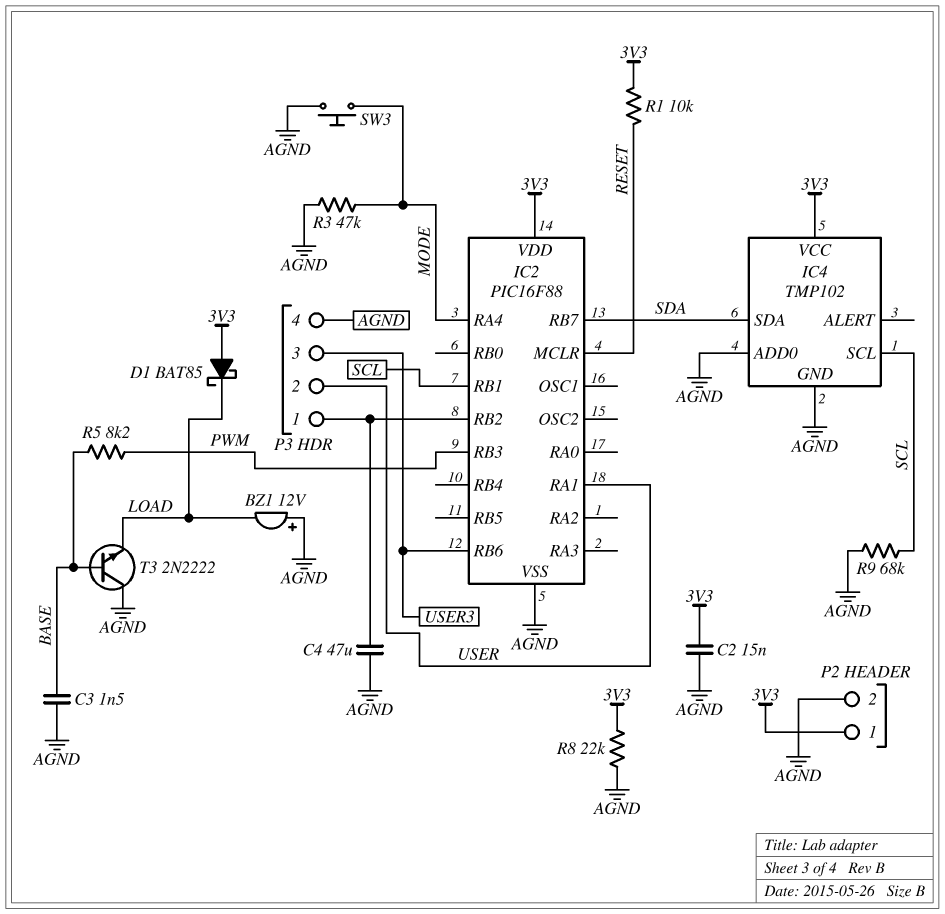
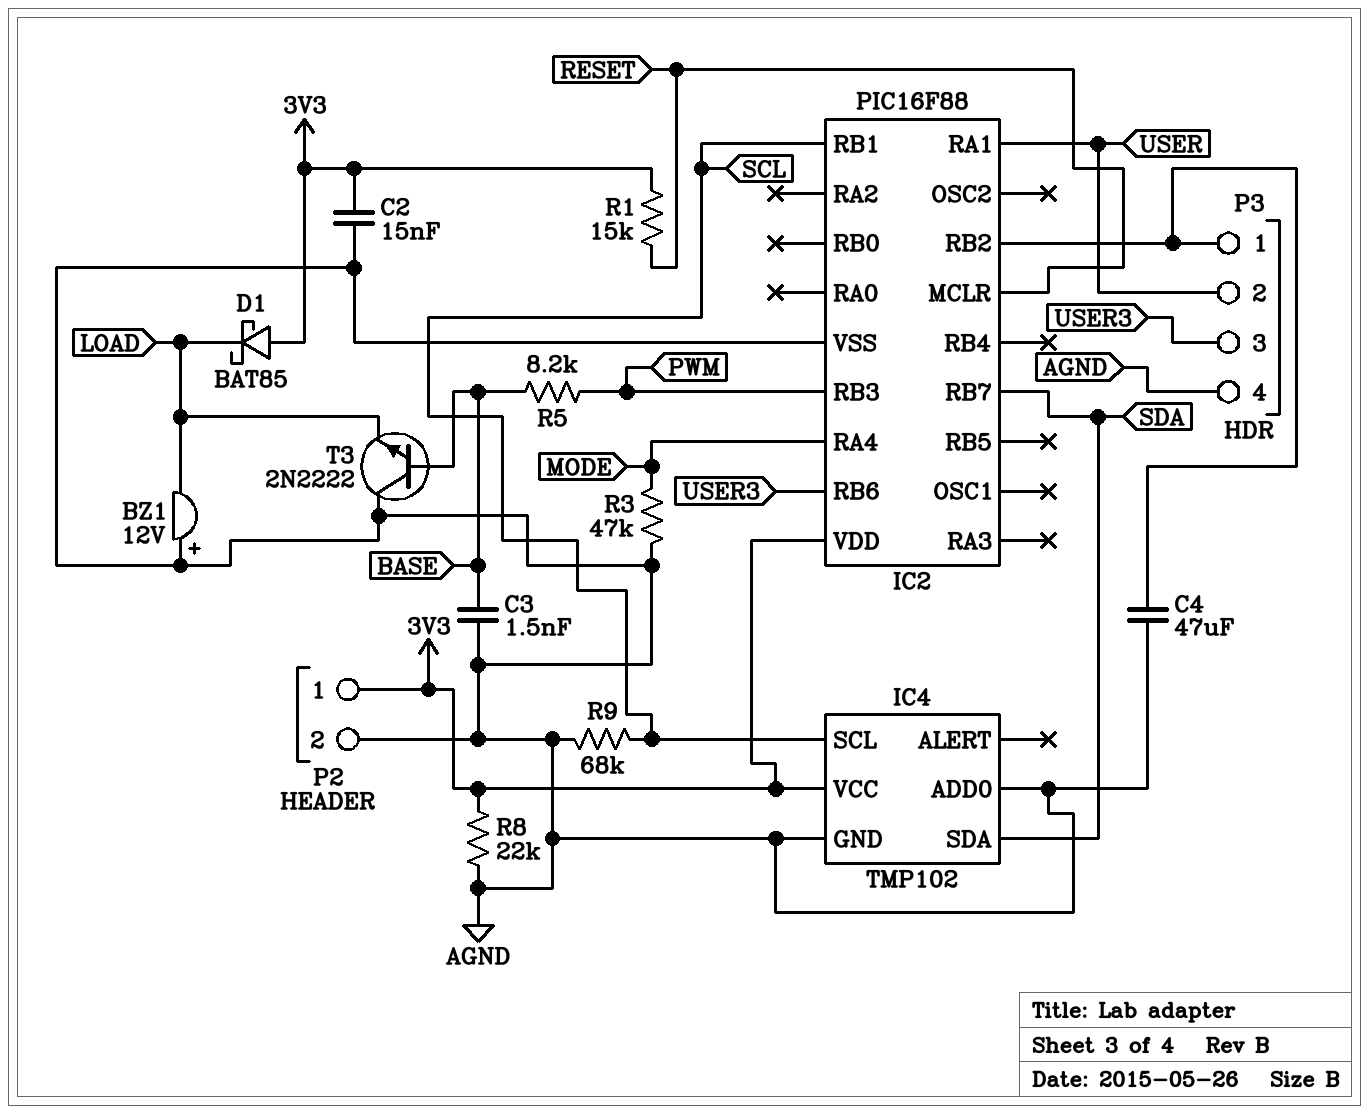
R1: 10k (3V3, RESET) -> 15k (3V3, RESET)
SW3: button (AGND, MODE) -> none

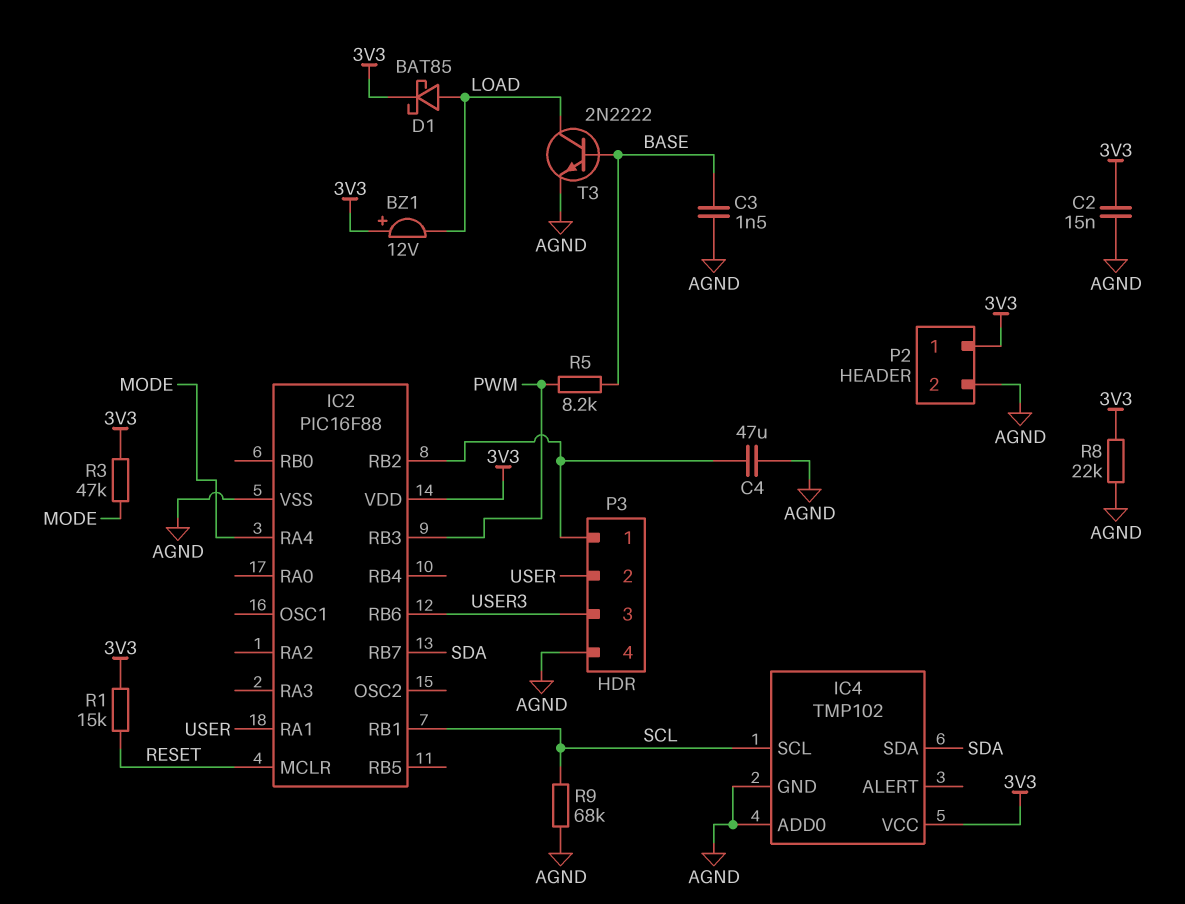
BZ1: buzzer 12V (plus AGND, minus LOAD) -> buzzer 12V (plus 3V3, minus LOAD)
D1: schottky BAT85 (A 3V3, K LOAD) -> schottky BAT85 (A LOAD, K 3V3)
R3: 47k (AGND, MODE) -> 47k (3V3, MODE)
T3: NPN 2N2222 (B BASE, C AGND, E LOAD) -> NPN 2N2222 (B BASE, C LOAD, E AGND)

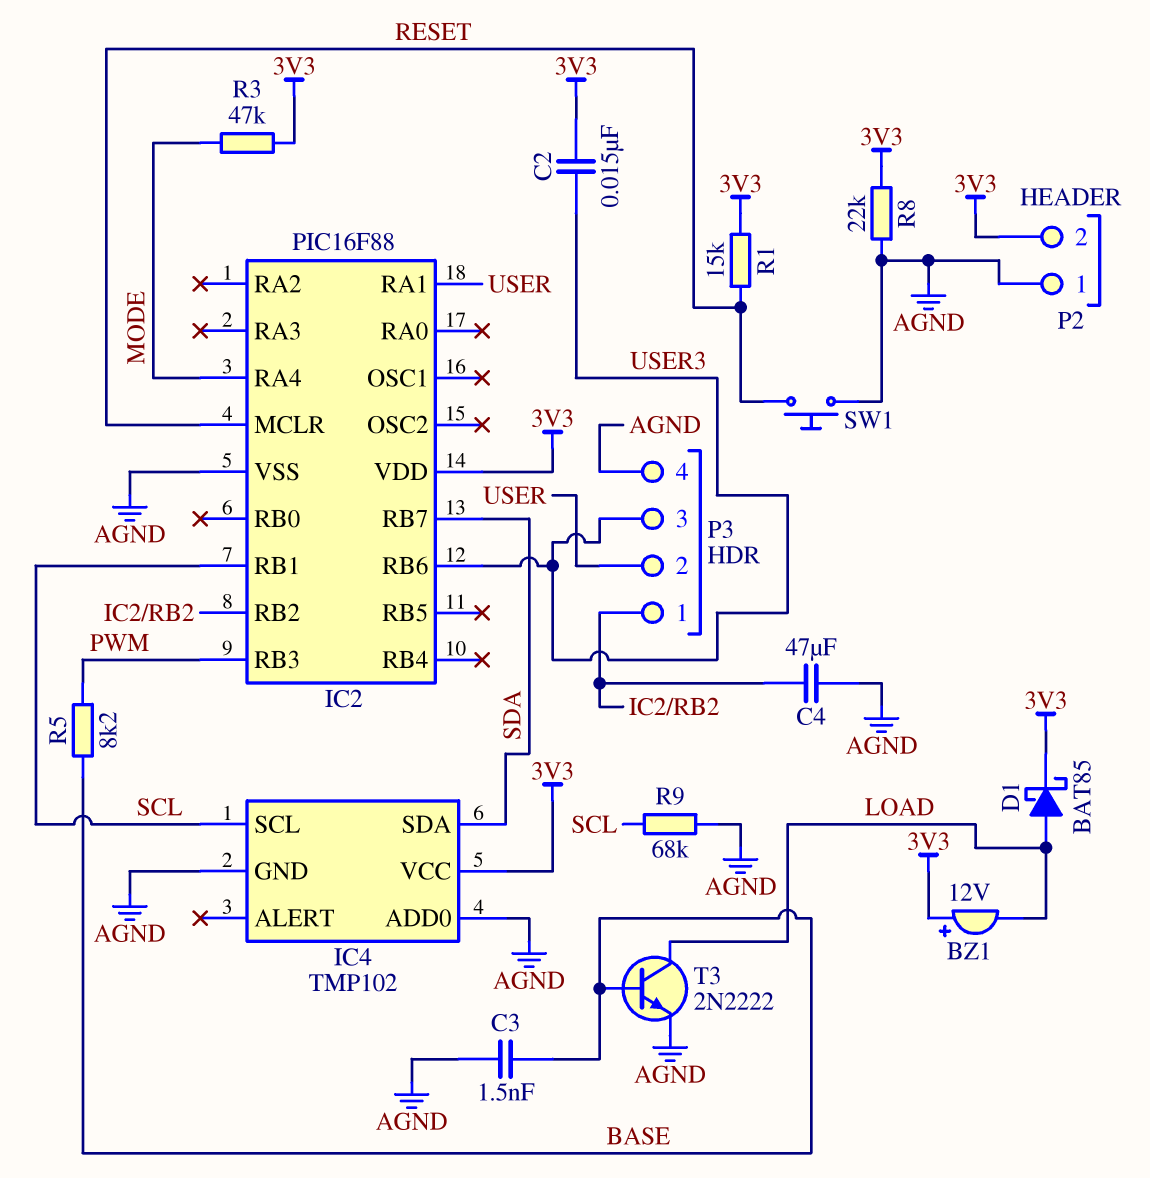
C2: 15nF (3V3, AGND) -> 15nF (3V3, USER3)
P2 pin 1: 3V3 -> AGND
P2 pin 2: AGND -> 3V3
SW1: none -> button (AGND, RESET)

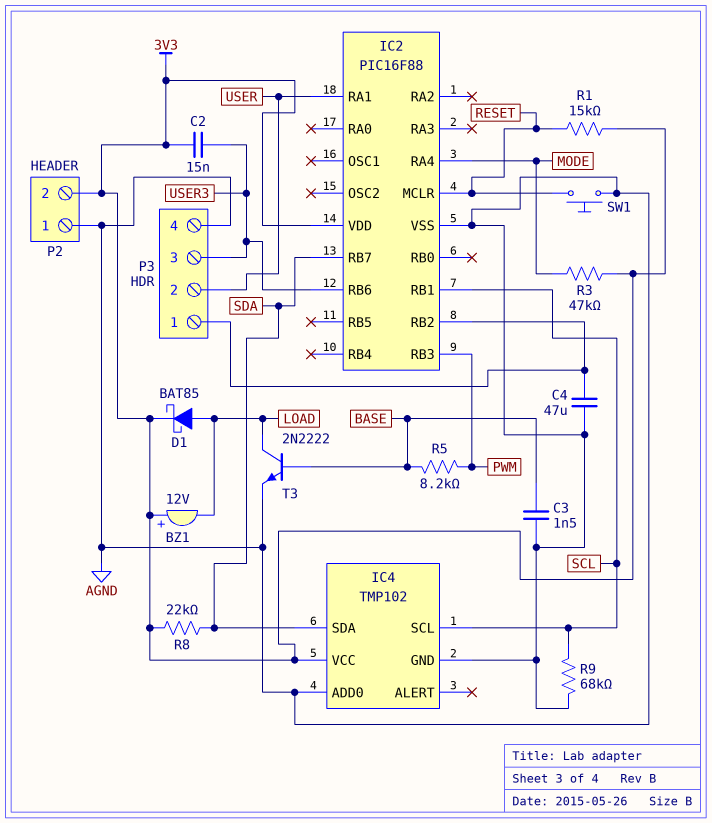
R8: 22k (3V3, AGND) -> 22k (3V3, SDA)

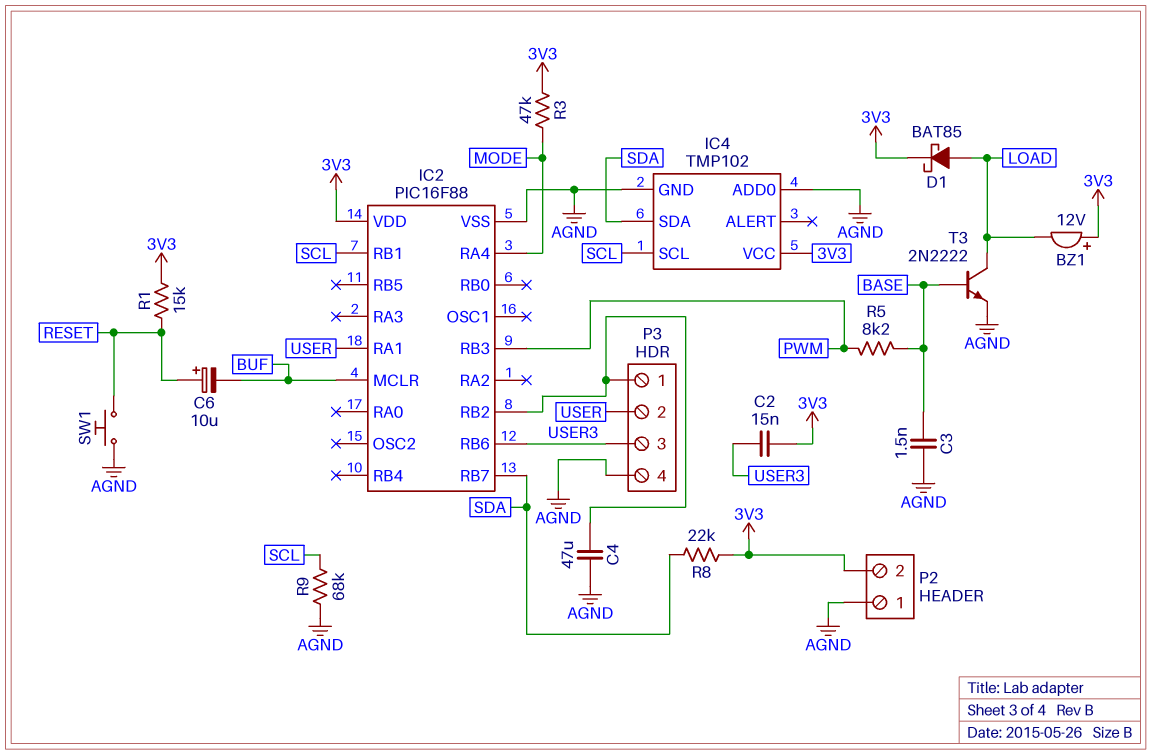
C6: none -> 10uF (plus RESET, minus BUF)
IC2 pin MCLR: RESET -> BUF

